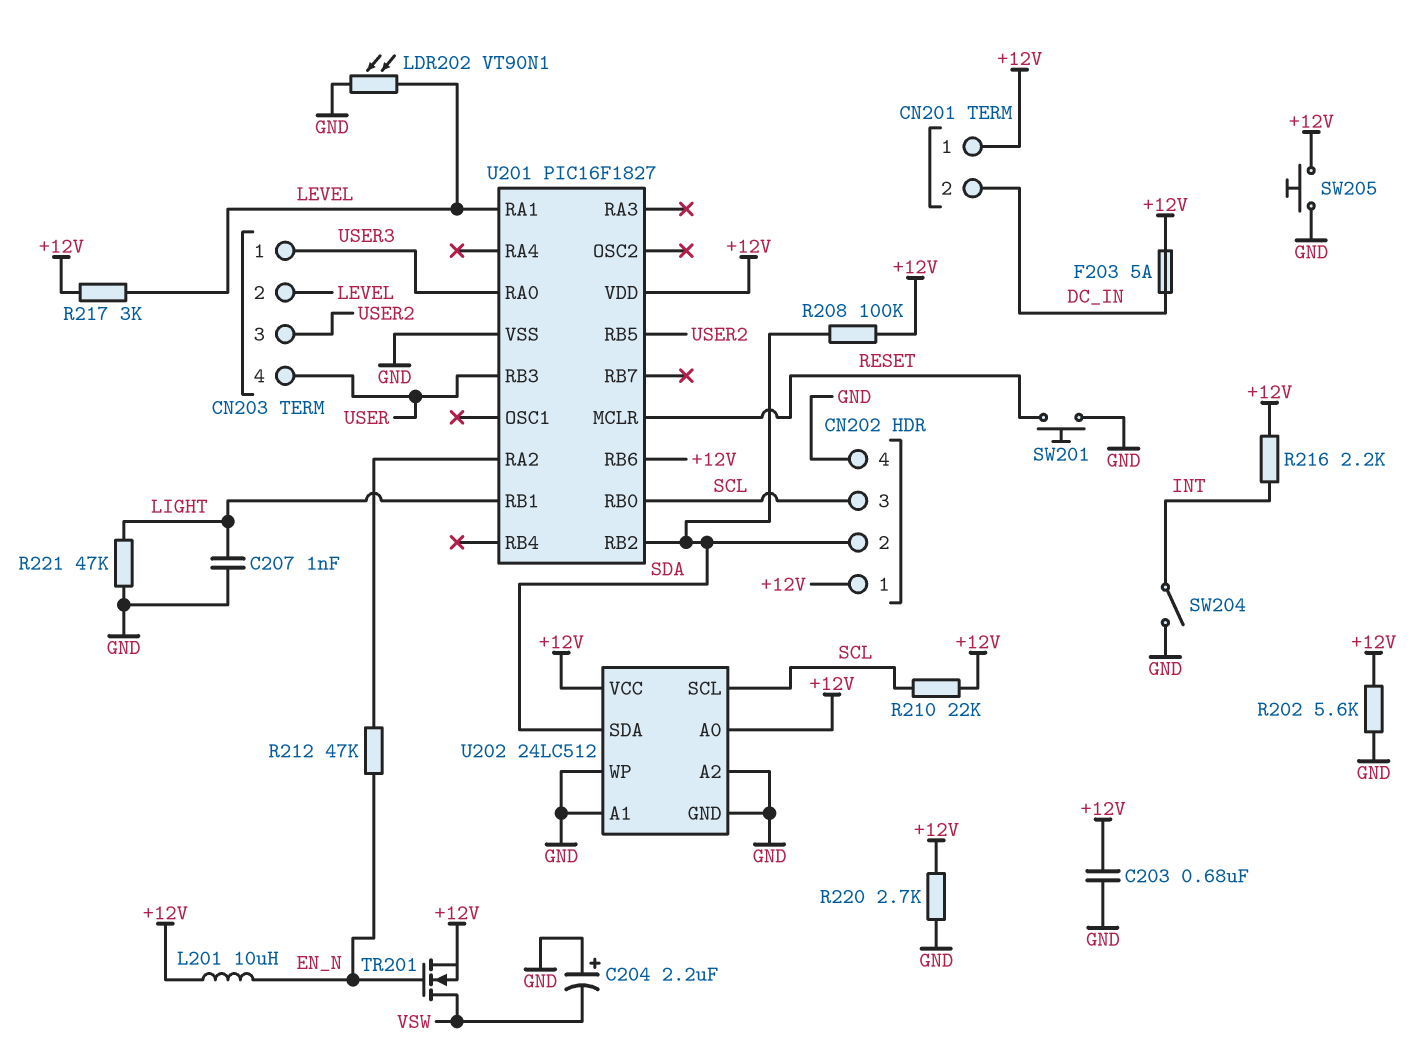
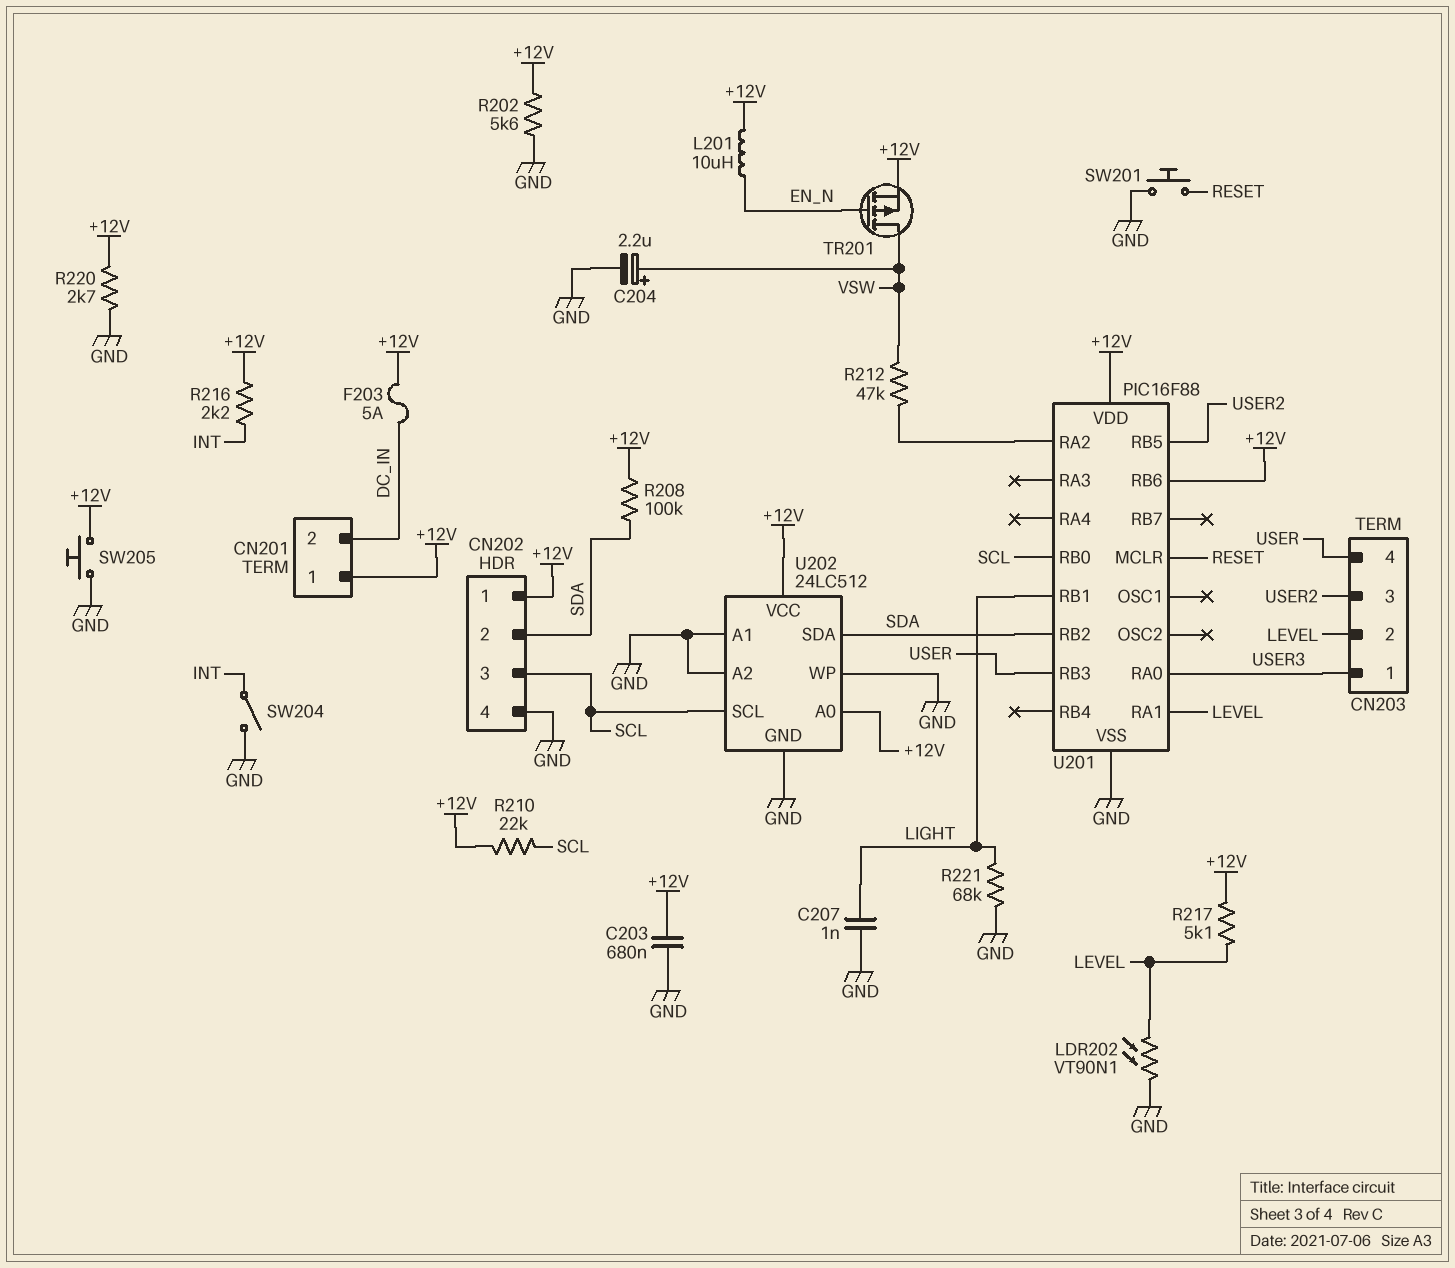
C204: 2.2uF (plus GND, minus VSW) -> 2.2uF (plus VSW, minus GND)
R212: 47k (EN_N, U201/RA2) -> 47k (U201/RA2, VSW)
R217: 3k (+12V, LEVEL) -> 5.1k (+12V, LEVEL)
R221: 47k (GND, LIGHT) -> 68k (GND, LIGHT)
TR201: NMOS (G EN_N, D VSW, S +12V) -> PMOS (G EN_N, D VSW, S +12V)
U201: PIC16F1827 -> PIC16F88

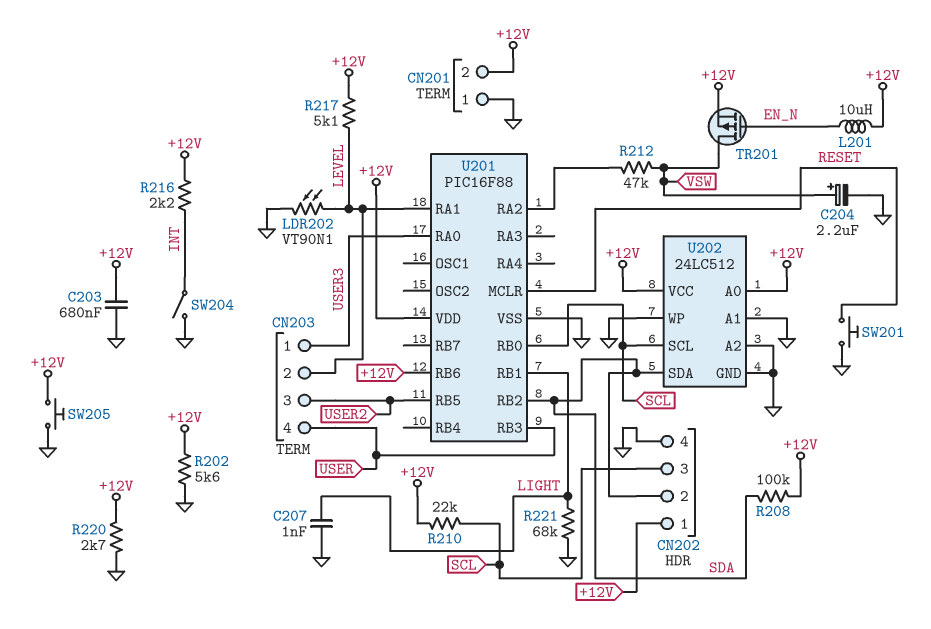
CN201 pin 1: +12V -> GND
CN201 pin 2: DC_IN -> +12V
F203: 5A (+12V, DC_IN) -> none

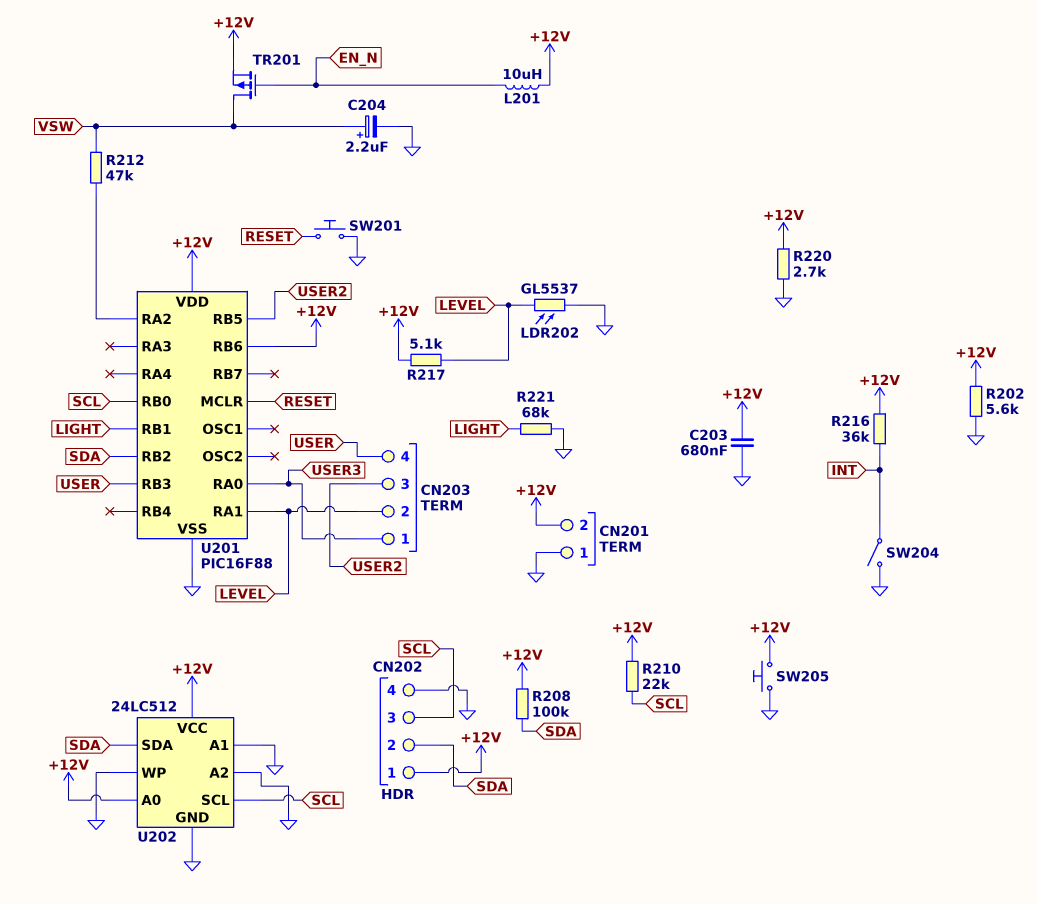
C207: 1nF (GND, LIGHT) -> none
LDR202: VT90N1 (GND, LEVEL) -> GL5537 (GND, LEVEL)
R216: 2.2k (+12V, INT) -> 36k (+12V, INT)

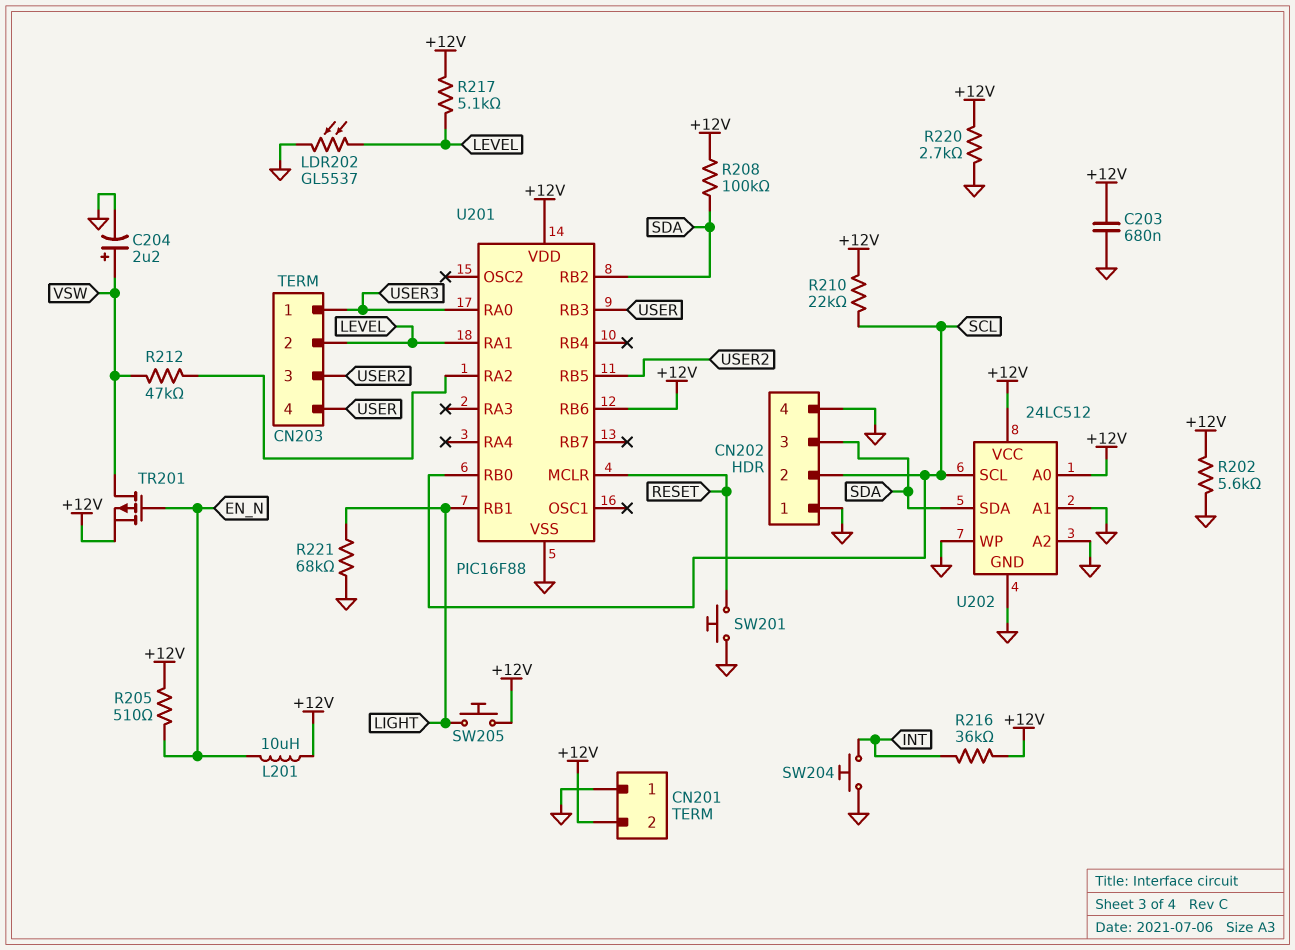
CN202 pin 1: +12V -> GND
CN202 pin 2: SDA -> SCL
CN202 pin 3: SCL -> SDA
R205: none -> 510 (+12V, EN_N)
SW204: switch (GND, INT) -> button (GND, INT)
SW205: button (+12V, GND) -> button (+12V, LIGHT)

